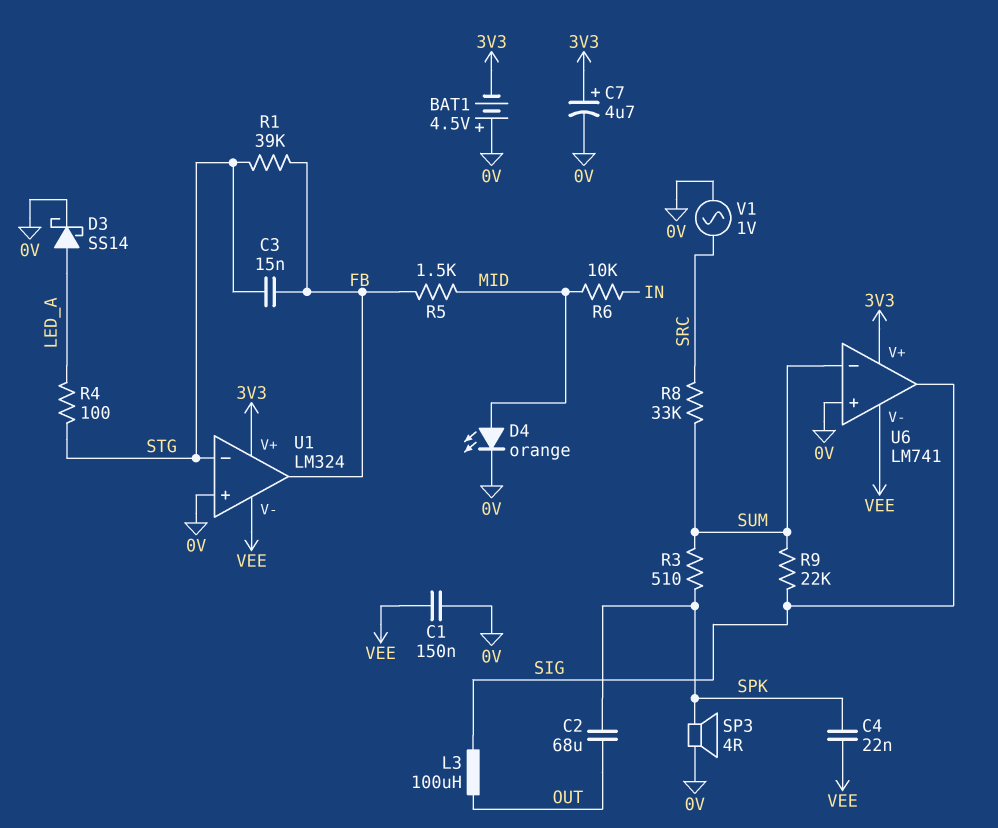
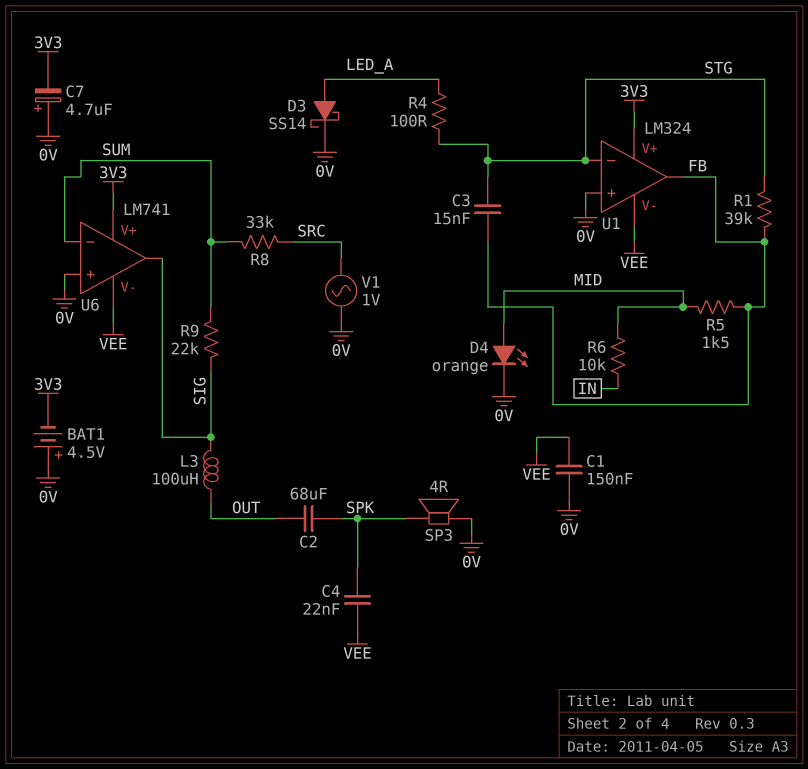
C7: 4.7uF (plus 3V3, minus 0V) -> 4.7uF (plus 0V, minus 3V3)
R3: 510 (SPK, SUM) -> none

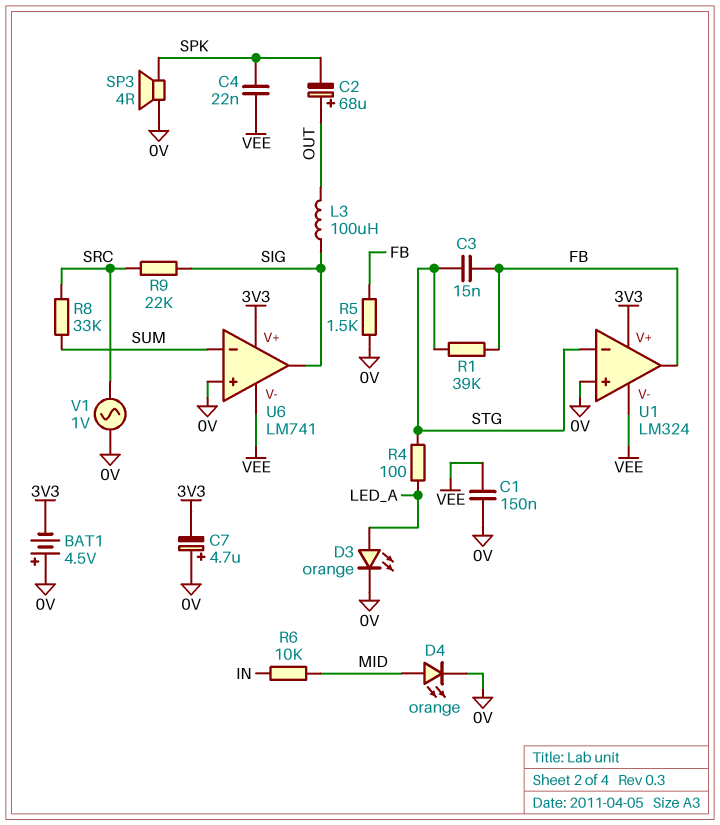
C2: 68uF (OUT, SPK) -> 68uF (plus OUT, minus SPK)
D3: schottky SS14 (A LED_A, K 0V) -> LED orange (A LED_A, K 0V)
R5: 1.5k (FB, MID) -> 1.5k (0V, FB)
R9: 22k (SIG, SUM) -> 22k (SIG, SRC)

